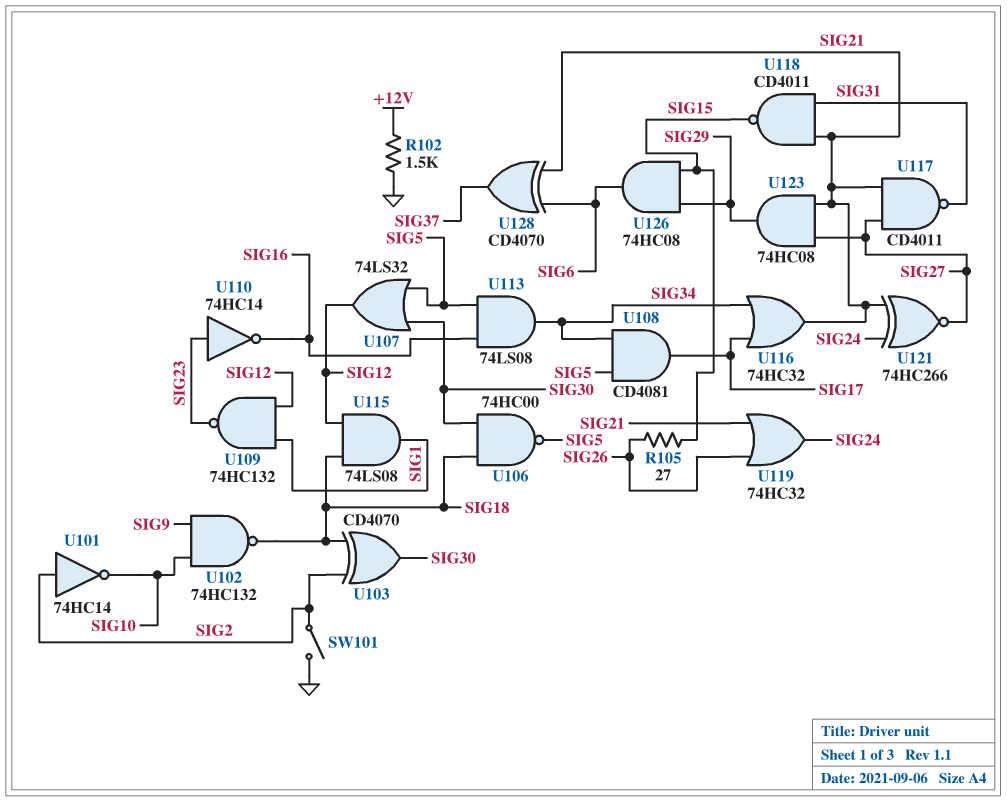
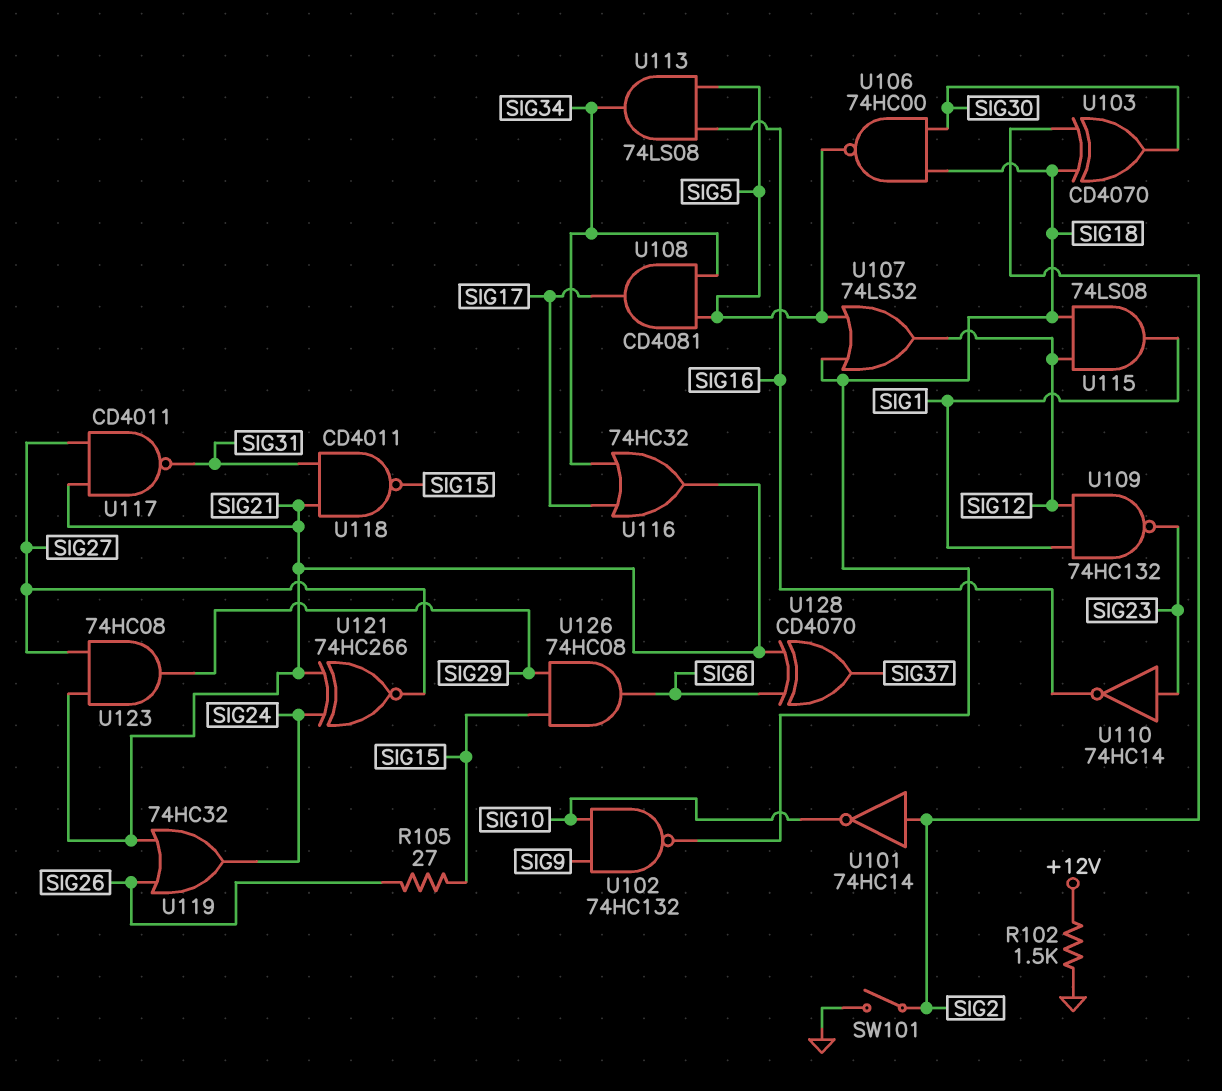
U107: OR 74LS32 (in SIG5, in SIG30, out SIG12) -> OR 74LS32 (in SIG5, in SIG18, out SIG12)

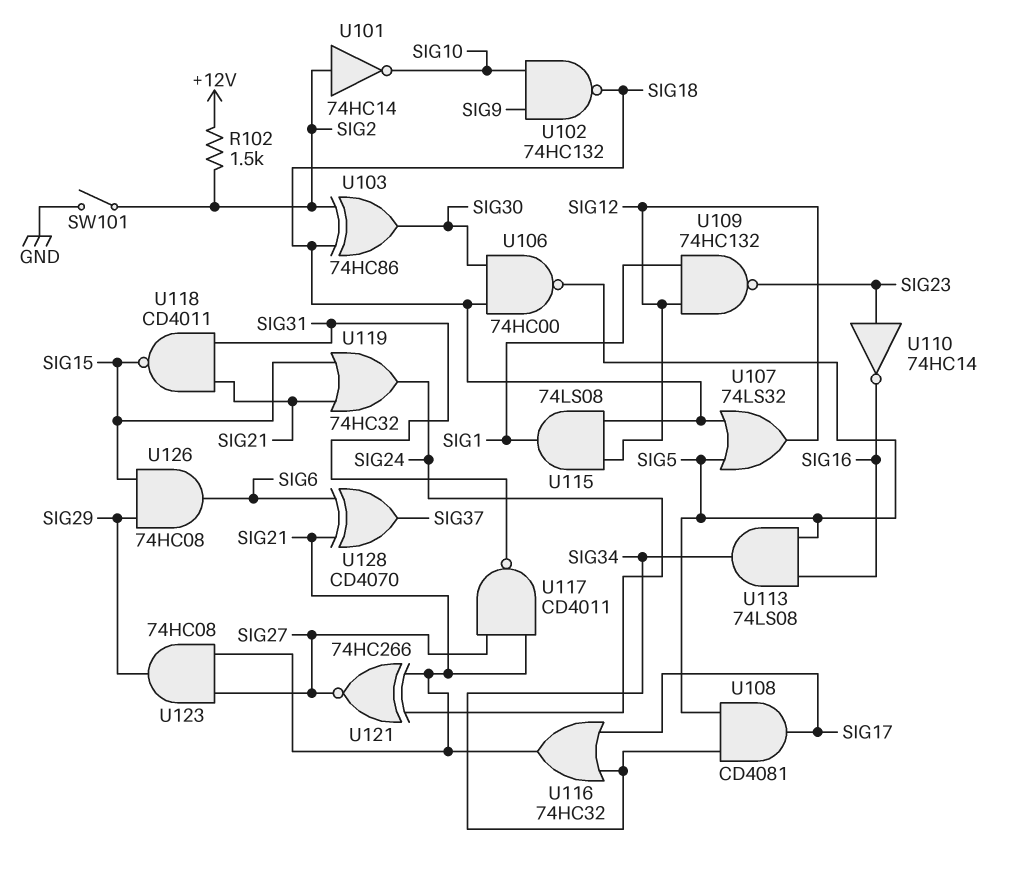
R102: 1.5k (+12V, GND) -> 1.5k (+12V, SIG2)
R105: 27 (SIG15, SIG26) -> none
U103: XOR CD4070 (in SIG2, in SIG18, out SIG30) -> XOR 74HC86 (in SIG2, in SIG18, out SIG30)
U119: OR 74HC32 (in SIG21, in SIG26, out SIG24) -> OR 74HC32 (in SIG15, in SIG21, out SIG24)

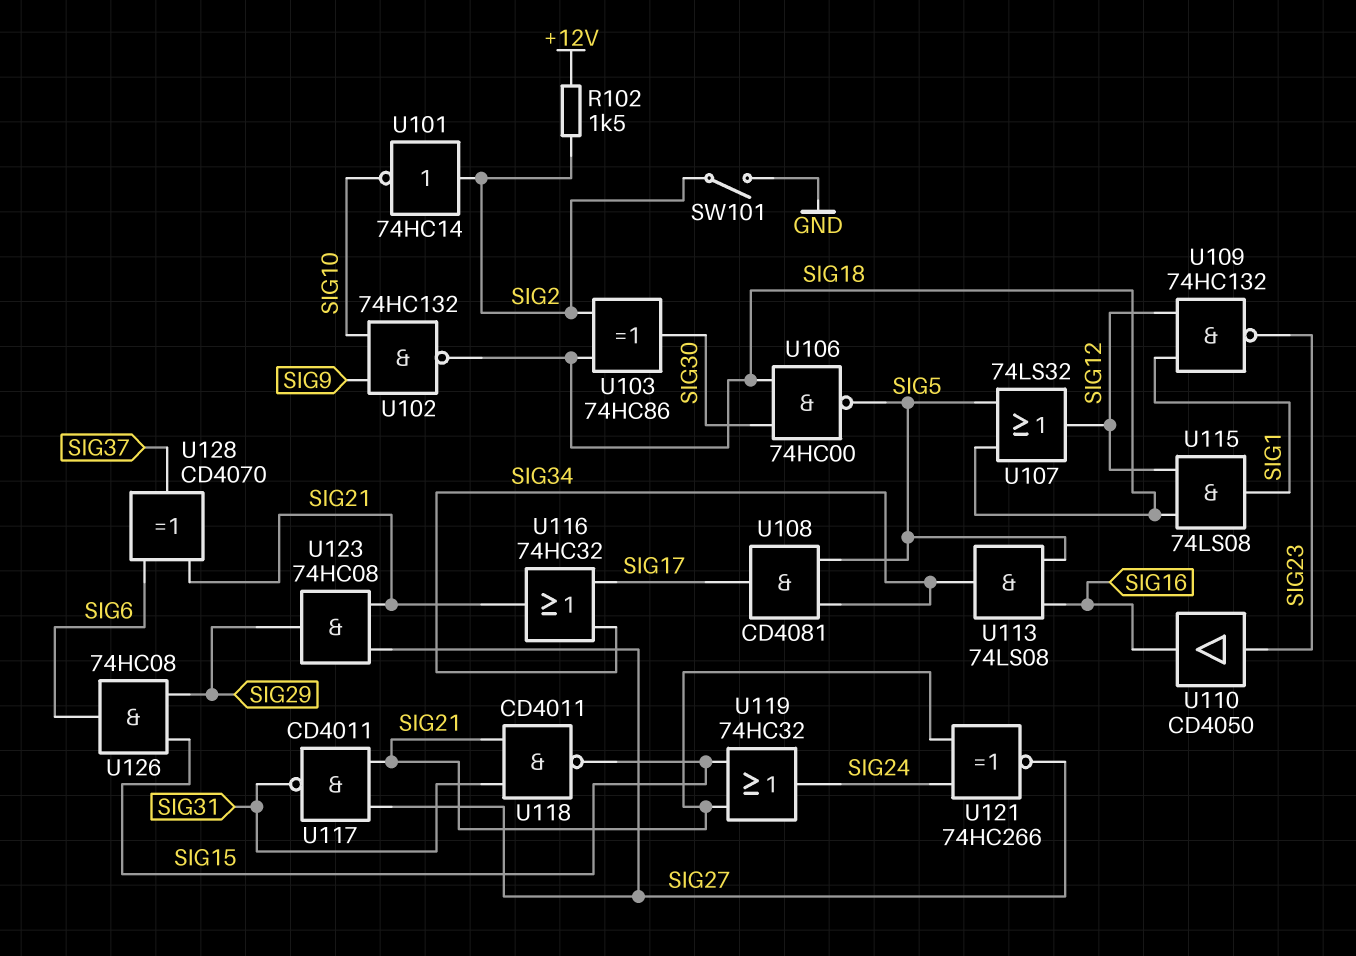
U110: NOT 74HC14 (in SIG23, out SIG16) -> buffer CD4050 (in SIG23, out SIG16)

